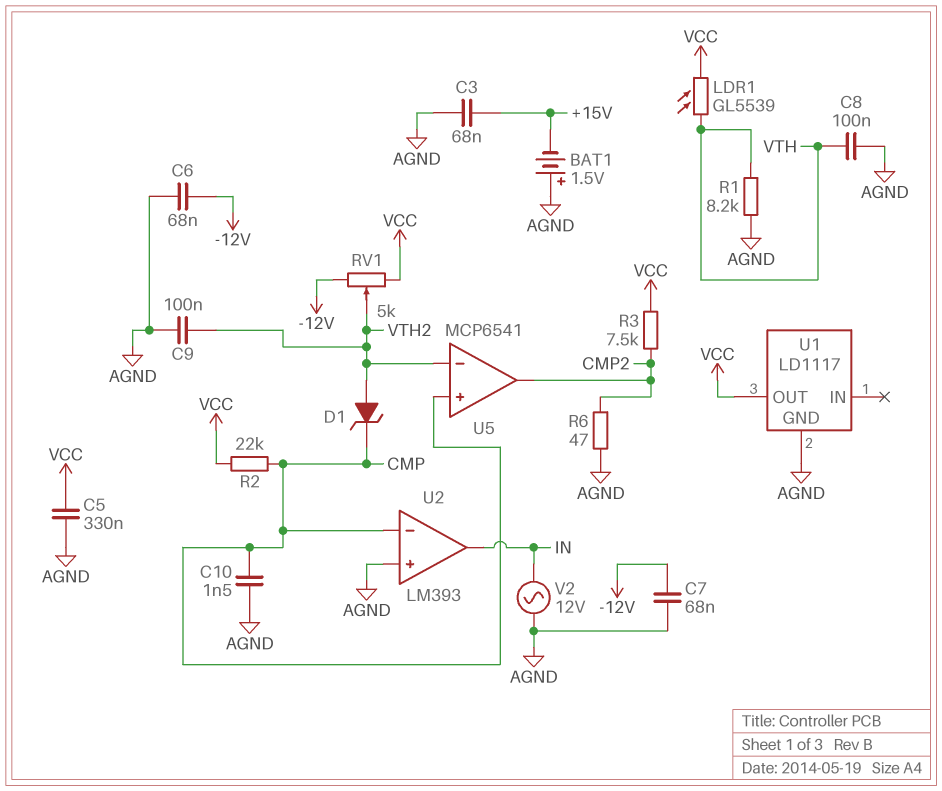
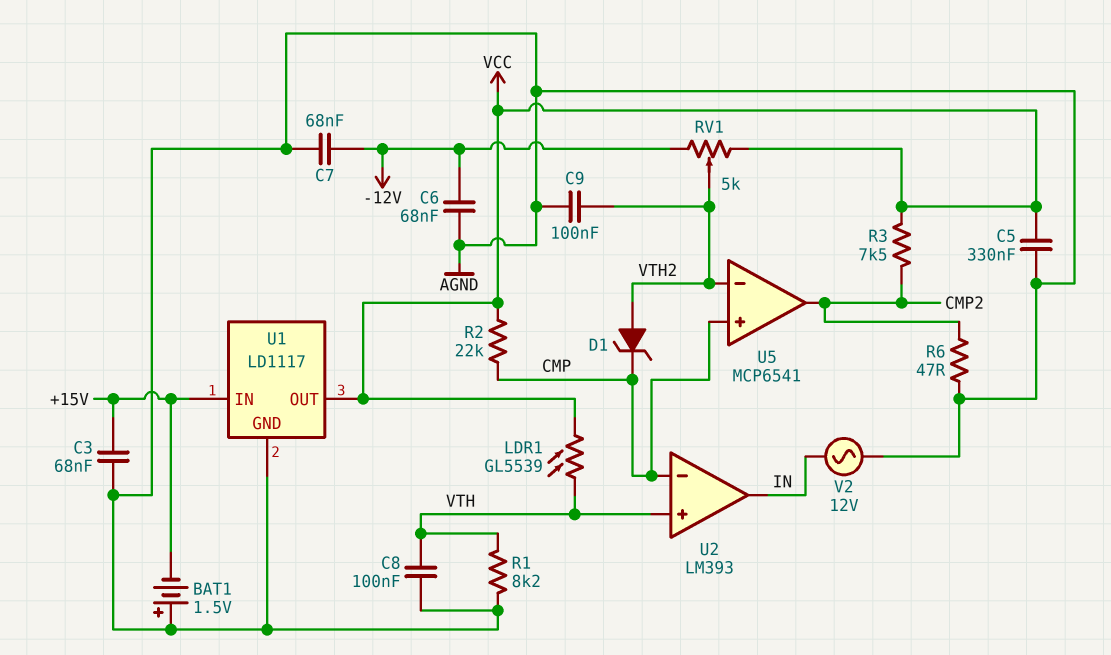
C10: 1.5nF (AGND, CMP) -> none
U1 pin IN: none -> +15V
U2 pin in+: AGND -> VTH

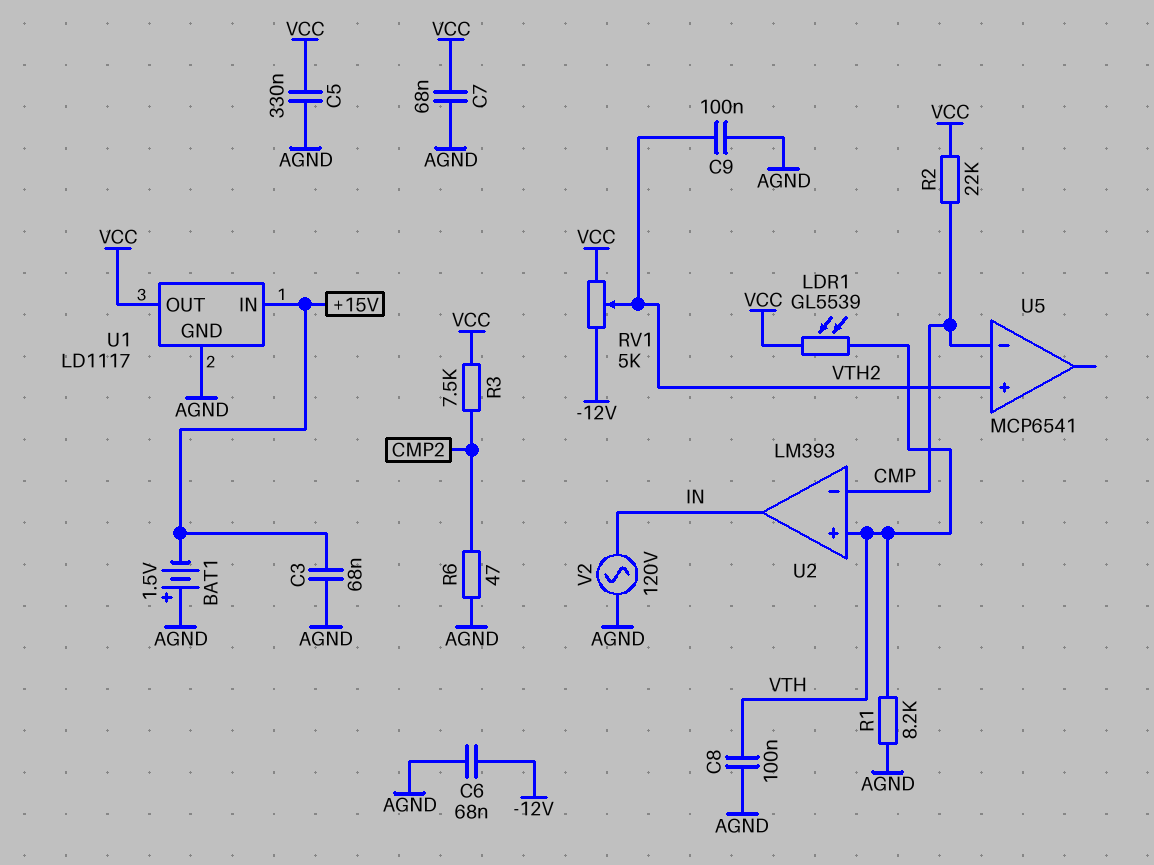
C7: 68nF (-12V, AGND) -> 68nF (AGND, VCC)
D1: zener (A VTH2, K CMP) -> none
U5 pin in+: CMP -> VTH2
U5 pin in-: VTH2 -> CMP
U5 pin out: CMP2 -> none
V2: AC 12V (AGND, IN) -> AC 120V (AGND, IN)

